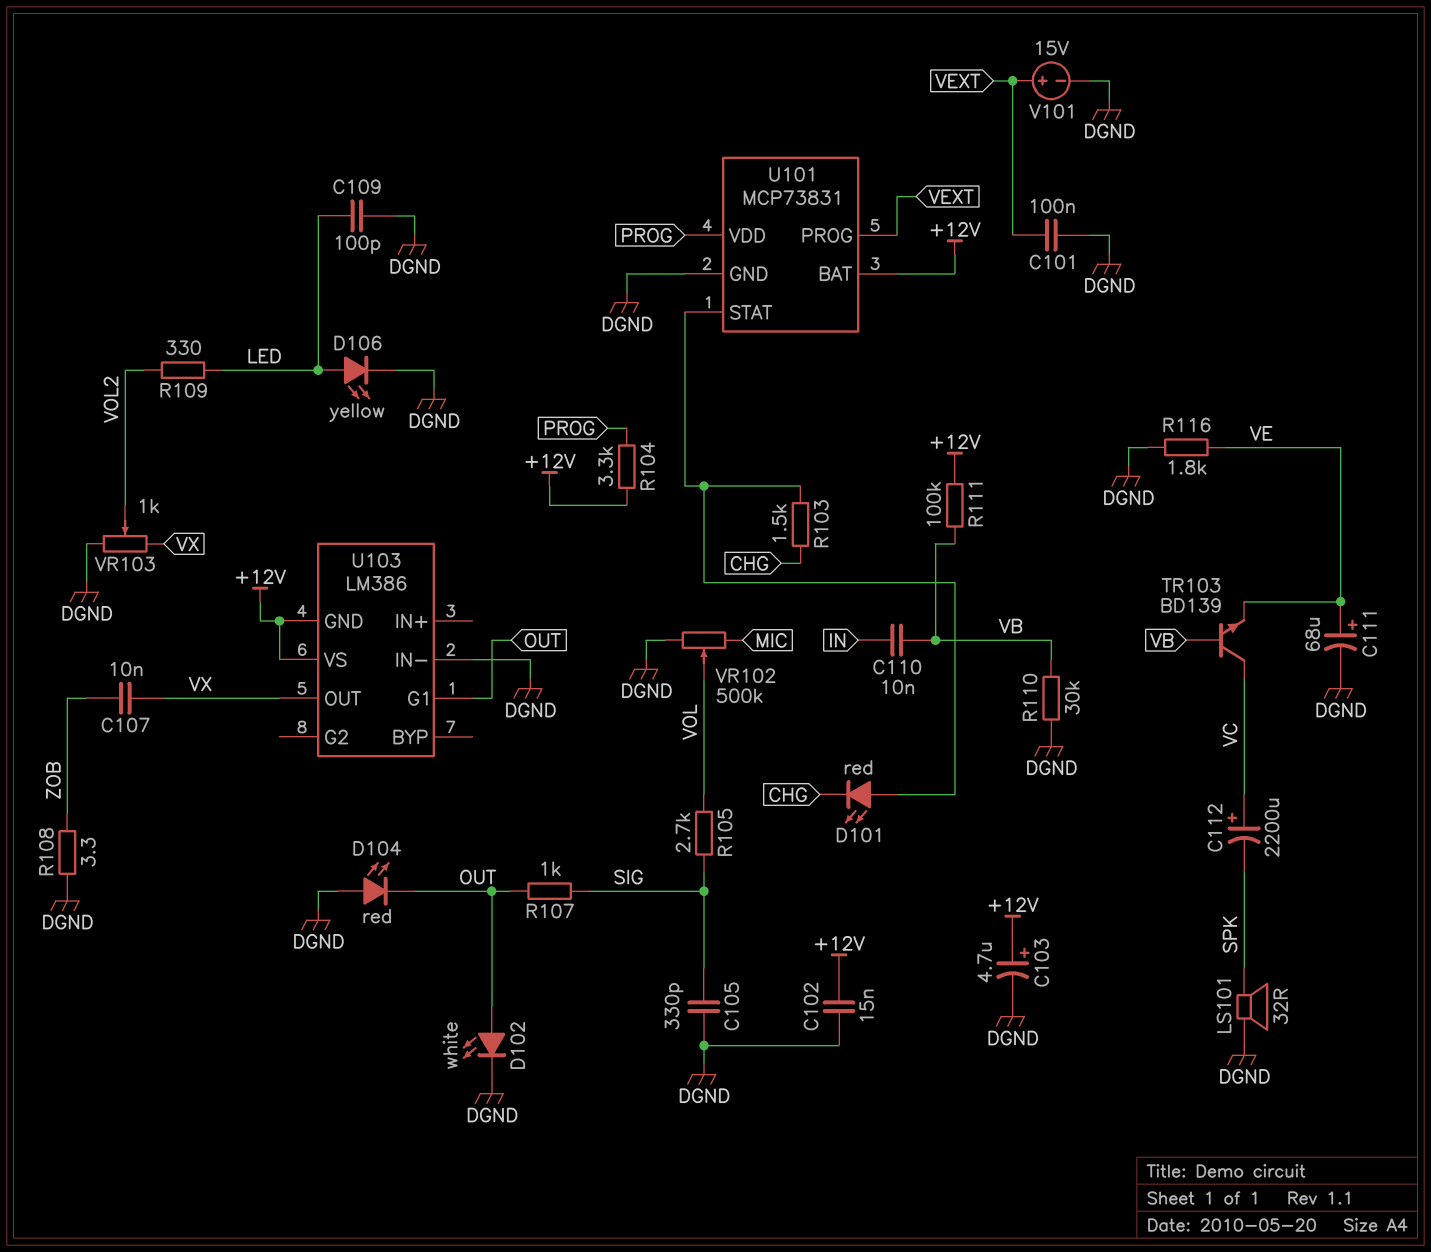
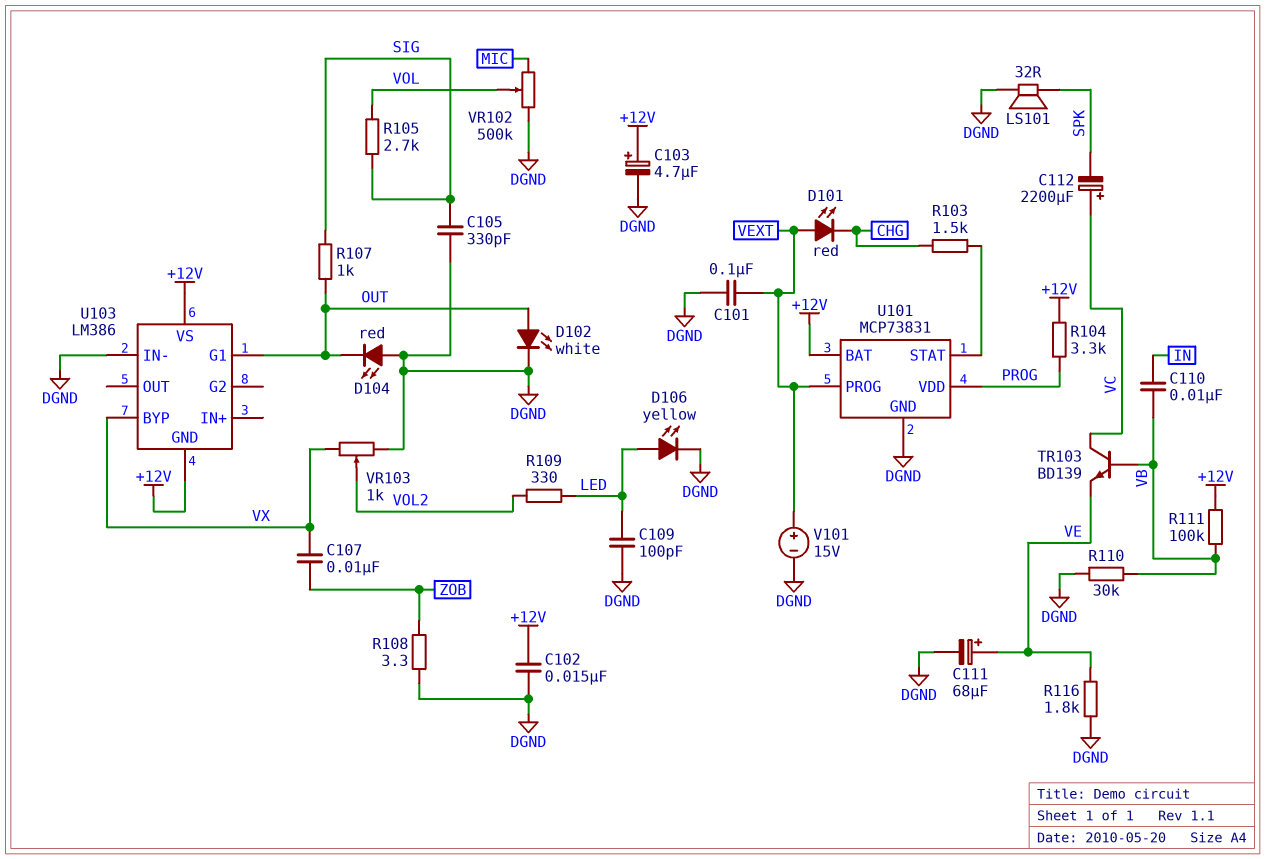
D101: LED red (A U101/STAT, K CHG) -> LED red (A VEXT, K CHG)
U103 pin BYP: none -> VX
U103 pin OUT: VX -> none

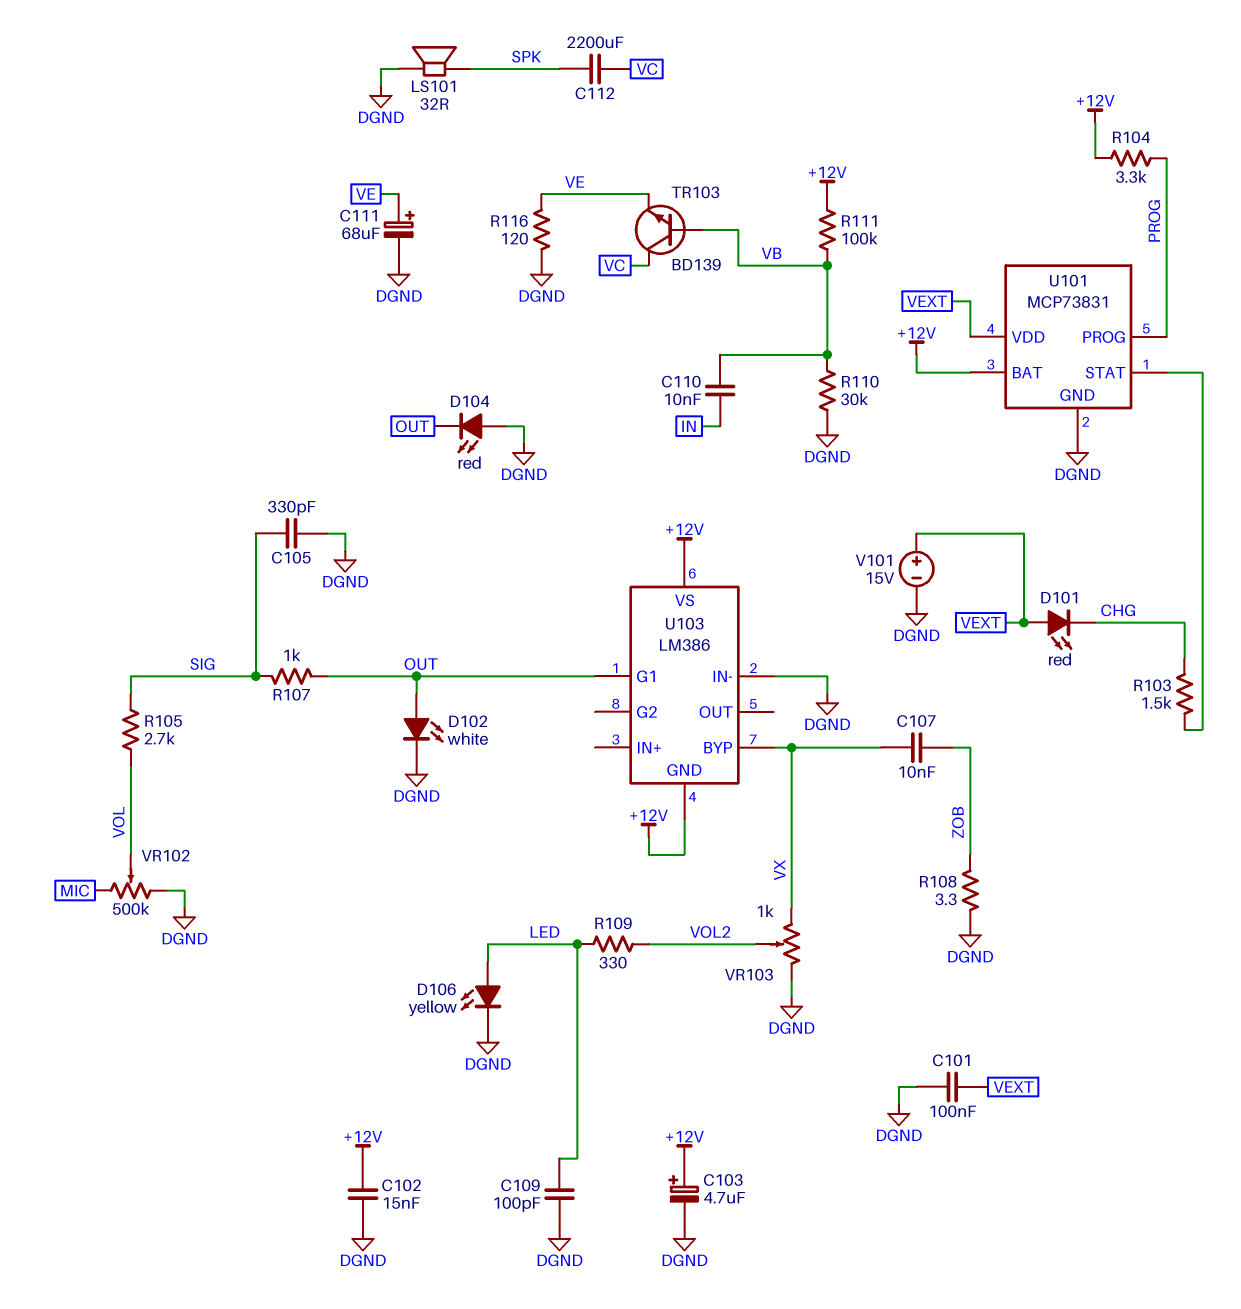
C112: 2200uF (plus VC, minus SPK) -> 2200uF (SPK, VC)
R116: 1.8k (DGND, VE) -> 120 (DGND, VE)
U101 pin PROG: VEXT -> PROG
U101 pin VDD: PROG -> VEXT

